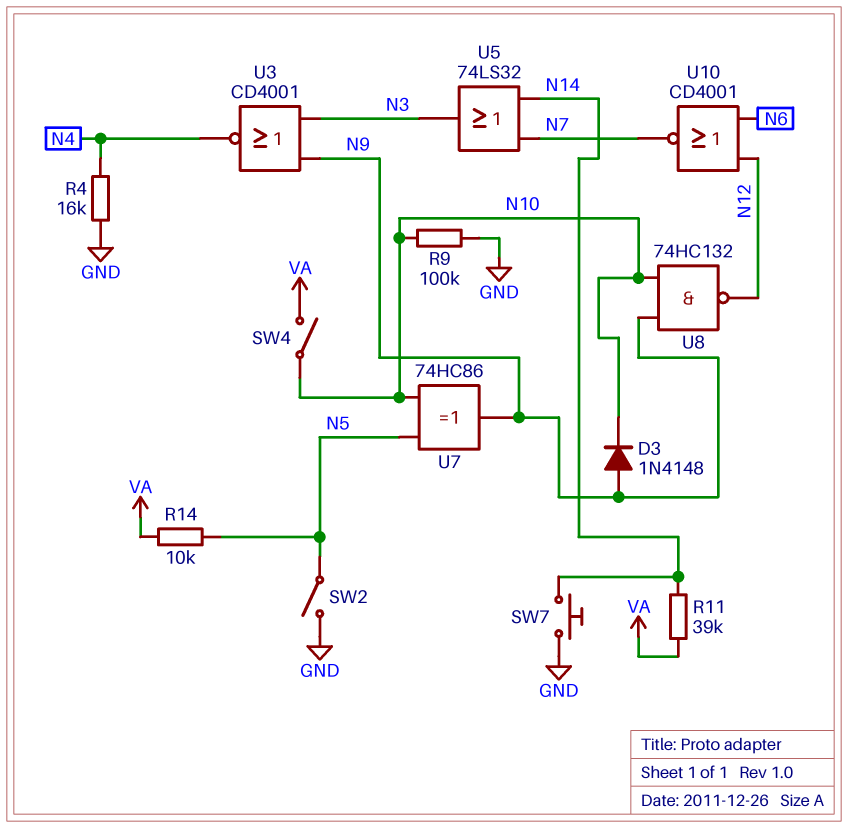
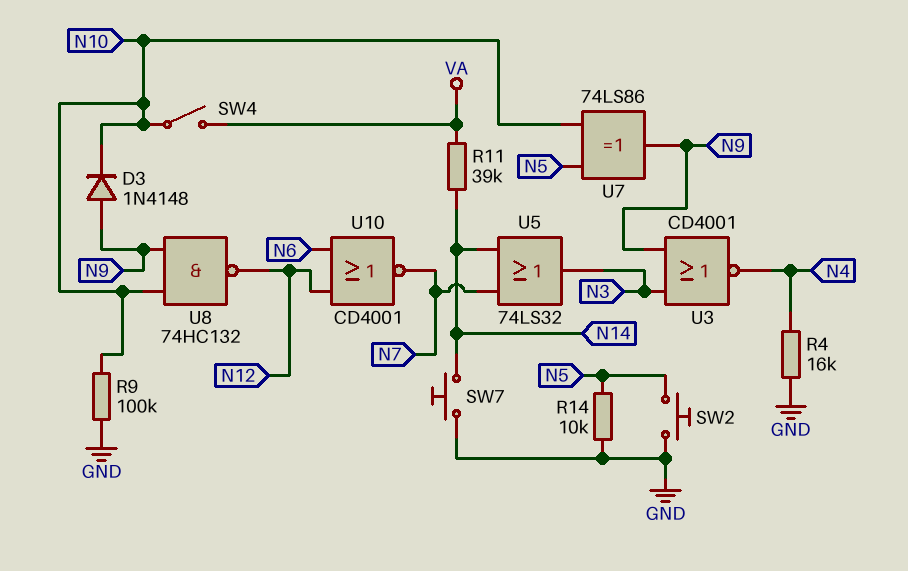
R14: 10k (N5, VA) -> 10k (GND, N5)
SW2: switch (GND, N5) -> button (GND, N5)
U7: XOR 74HC86 (in N5, in N10, out N9) -> XOR 74LS86 (in N5, in N10, out N9)

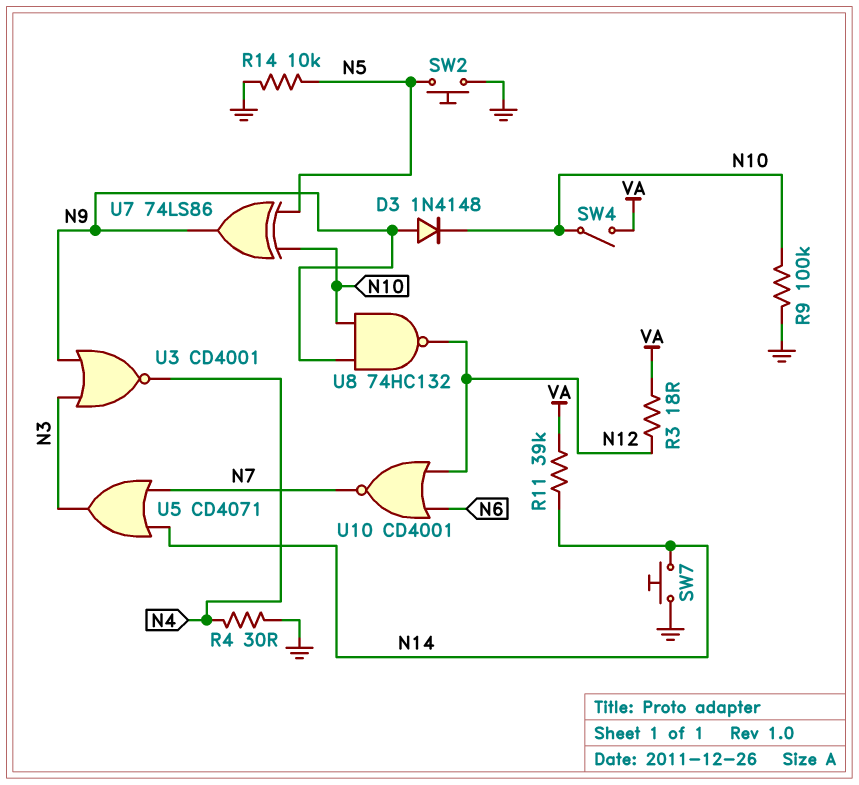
R3: none -> 18 (N12, VA)
R4: 16k (GND, N4) -> 30 (GND, N4)
U5: OR 74LS32 (in N7, in N14, out N3) -> OR CD4071 (in N7, in N14, out N3)

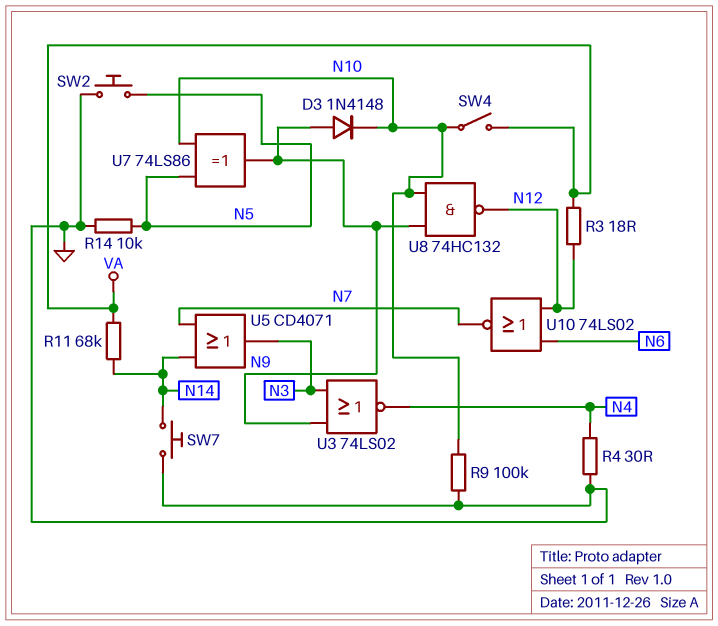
R11: 39k (N14, VA) -> 68k (N14, VA)
U3: NOR CD4001 (in N3, in N9, out N4) -> NOR 74LS02 (in N3, in N9, out N4)
U10: NOR CD4001 (in N6, in N12, out N7) -> NOR 74LS02 (in N6, in N12, out N7)

